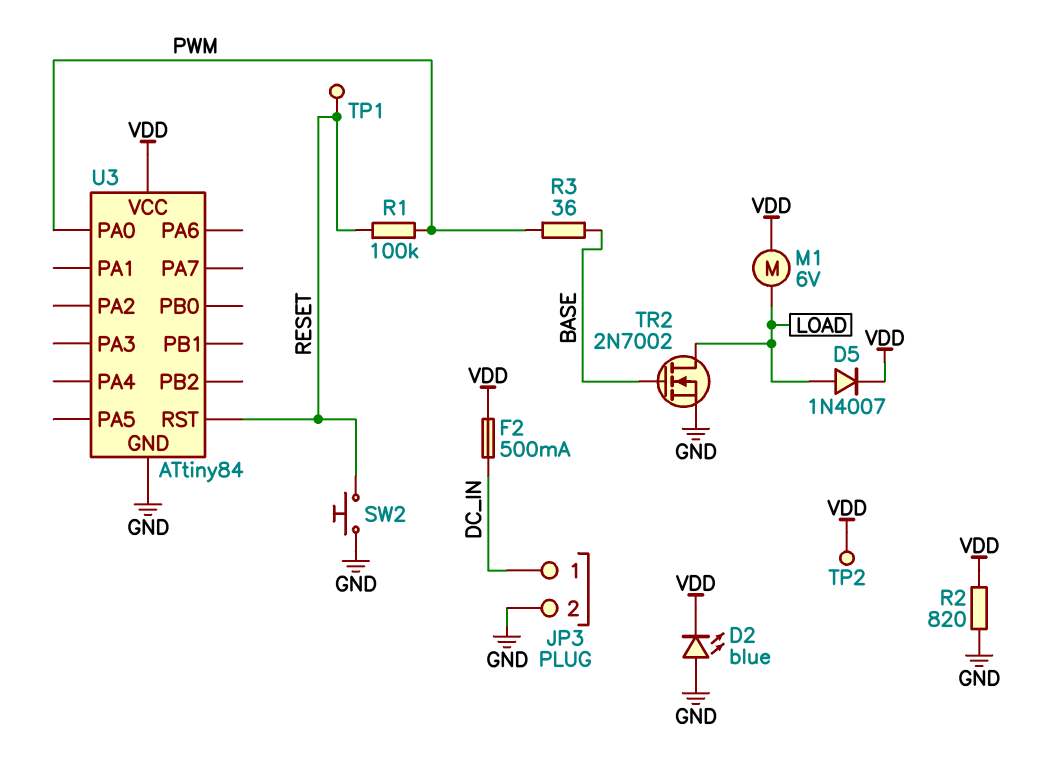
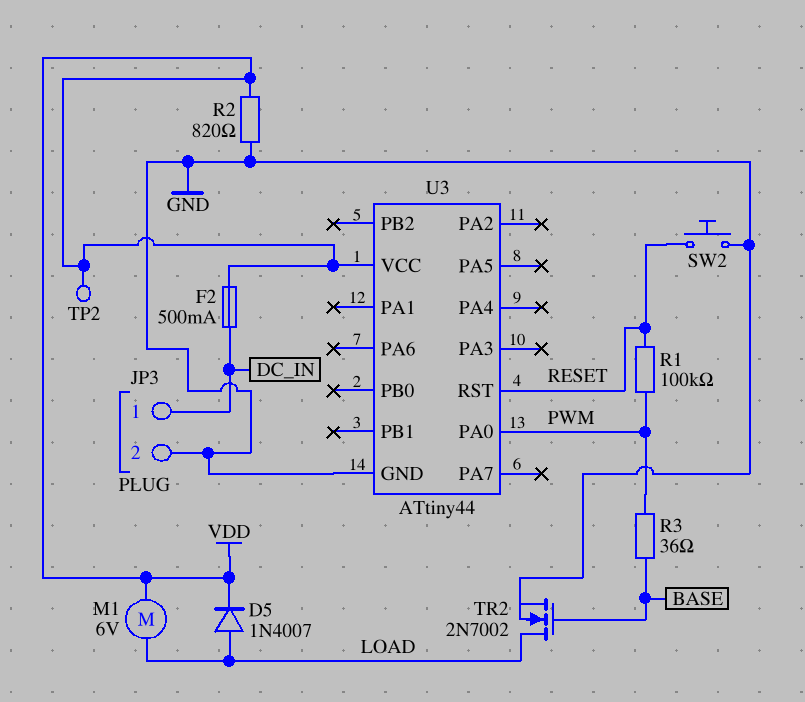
D2: LED blue (A GND, K VDD) -> none
TP1: test point (RESET) -> none
U3: ATtiny84 -> ATtiny44

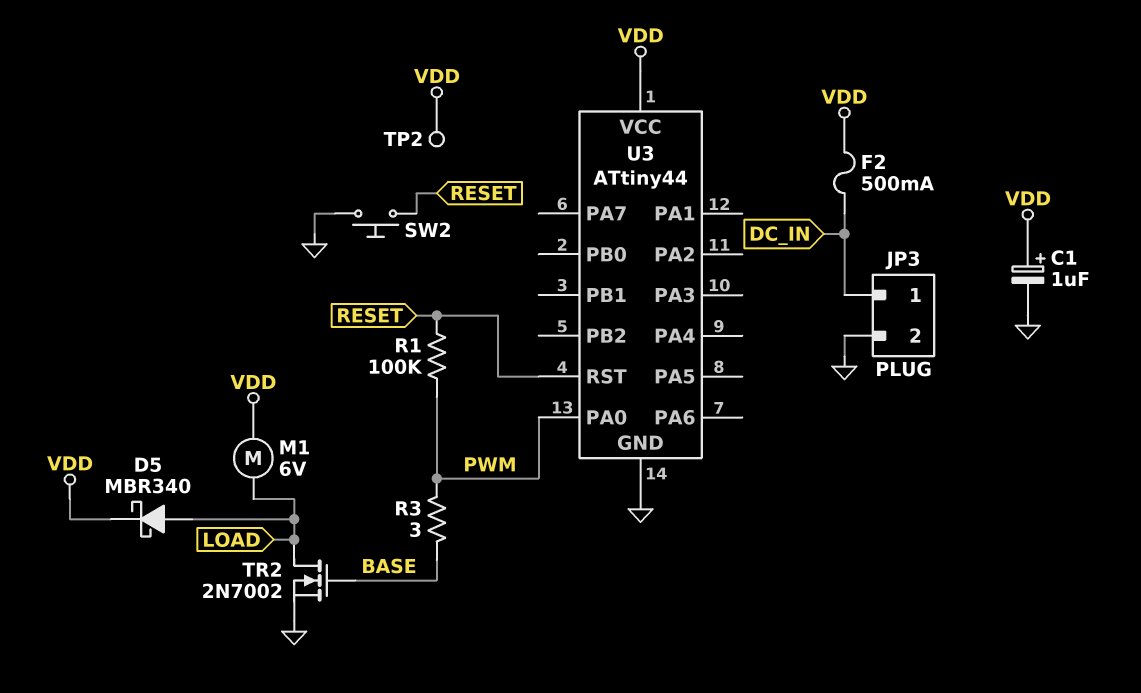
C1: none -> 1uF (plus VDD, minus GND)
D5: diode 1N4007 (A LOAD, K VDD) -> schottky MBR340 (A LOAD, K VDD)
R2: 820 (GND, VDD) -> none
R3: 36 (BASE, PWM) -> 3 (BASE, PWM)

